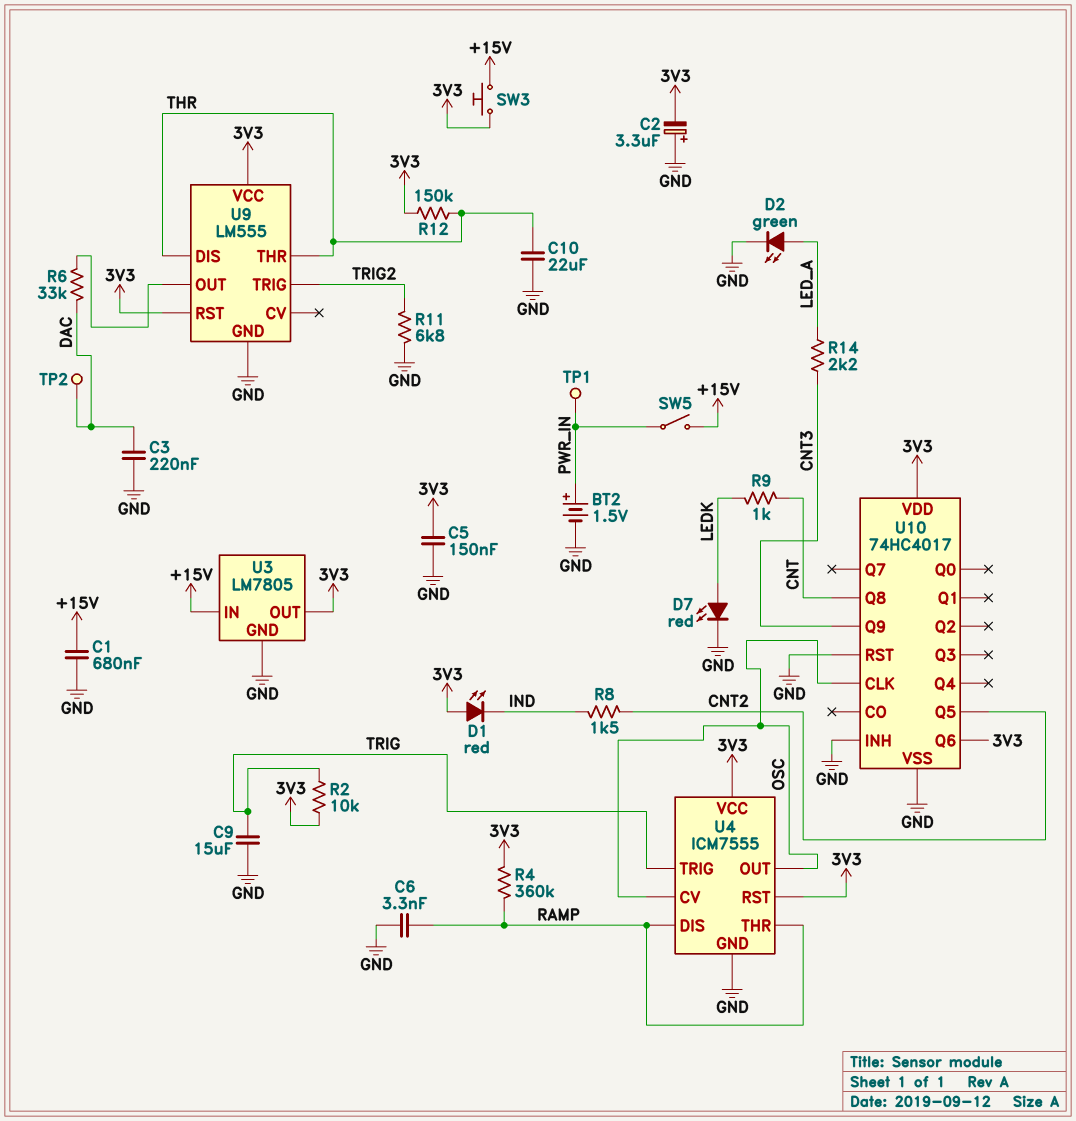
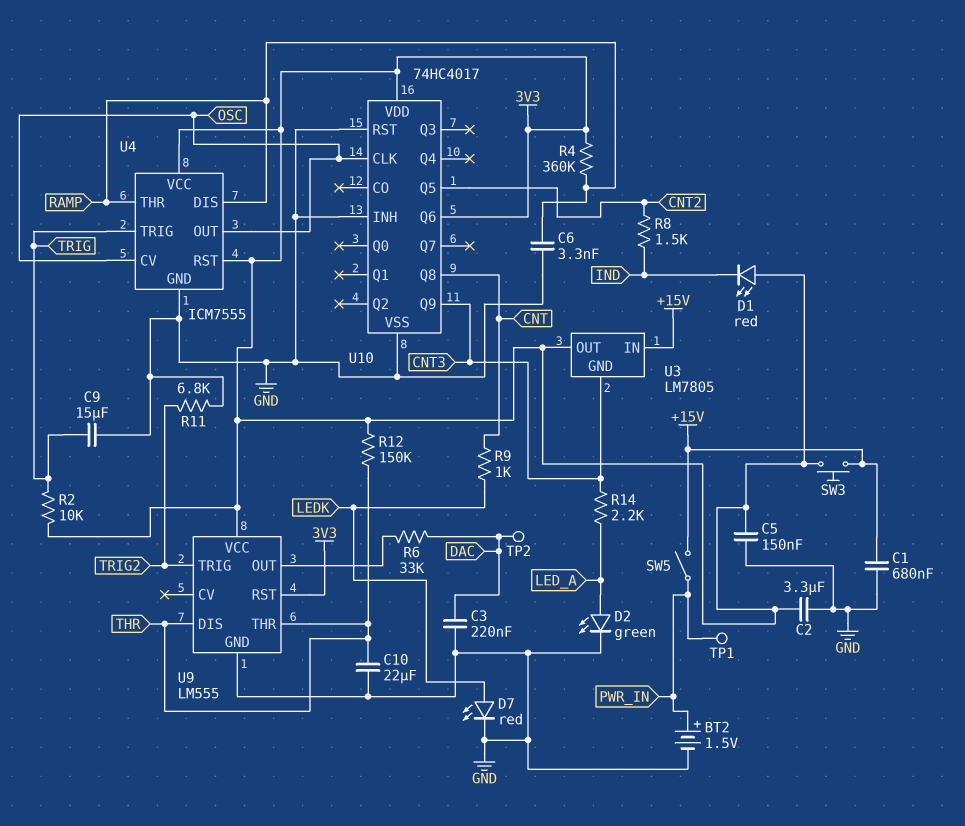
C2: 3.3uF (plus GND, minus 3V3) -> 3.3uF (3V3, GND)
U3 pin GND: GND -> CNT3

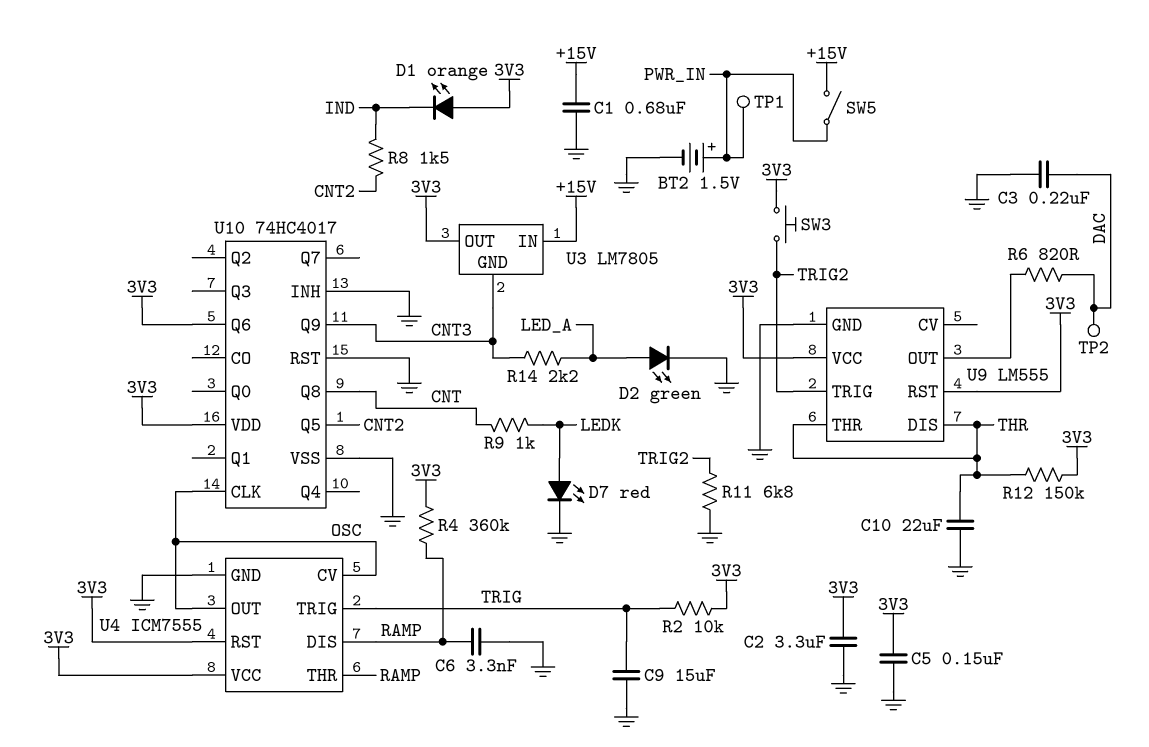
D1: LED red (A 3V3, K IND) -> LED orange (A 3V3, K IND)
R6: 33k (DAC, U9/OUT) -> 820 (DAC, U9/OUT)
SW3: button (+15V, 3V3) -> button (3V3, TRIG2)

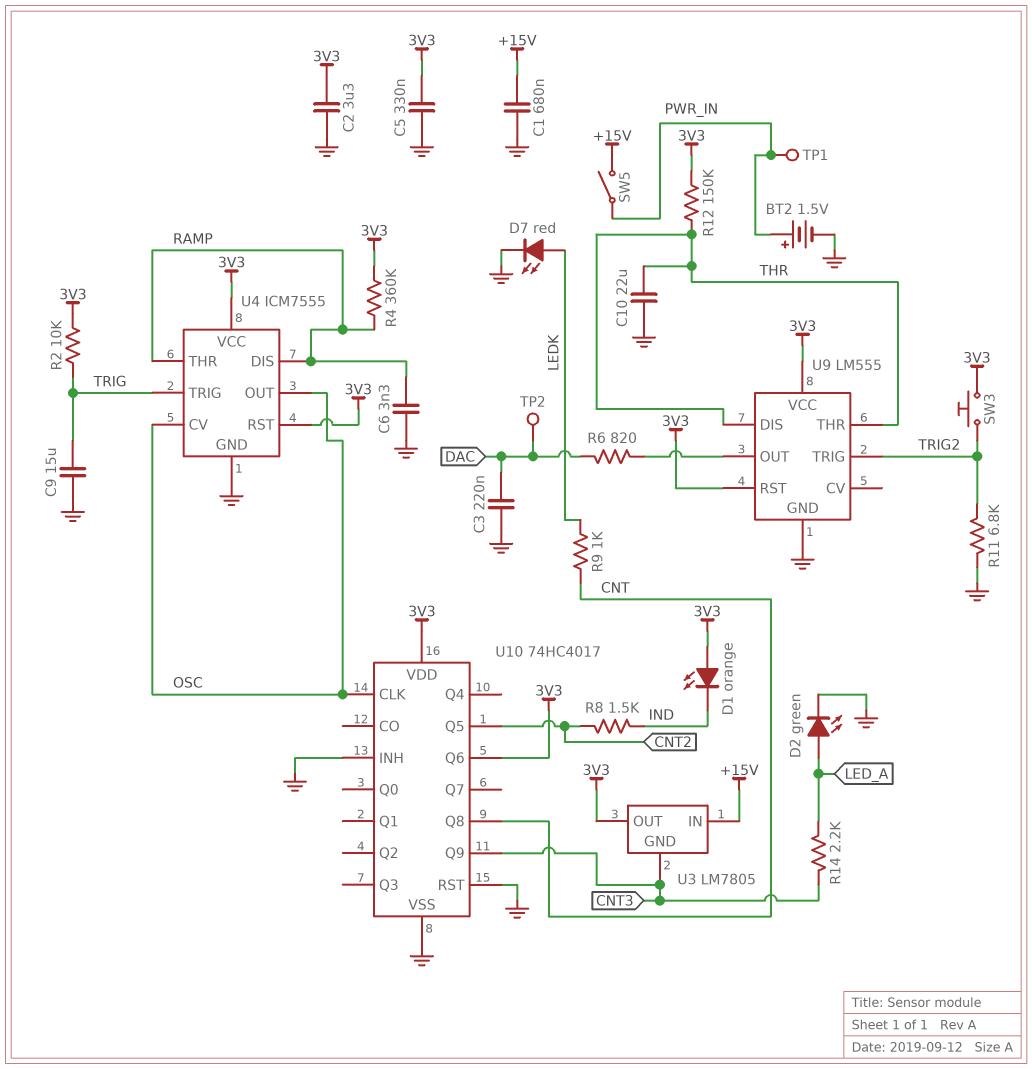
C5: 150nF (3V3, GND) -> 330nF (3V3, GND)

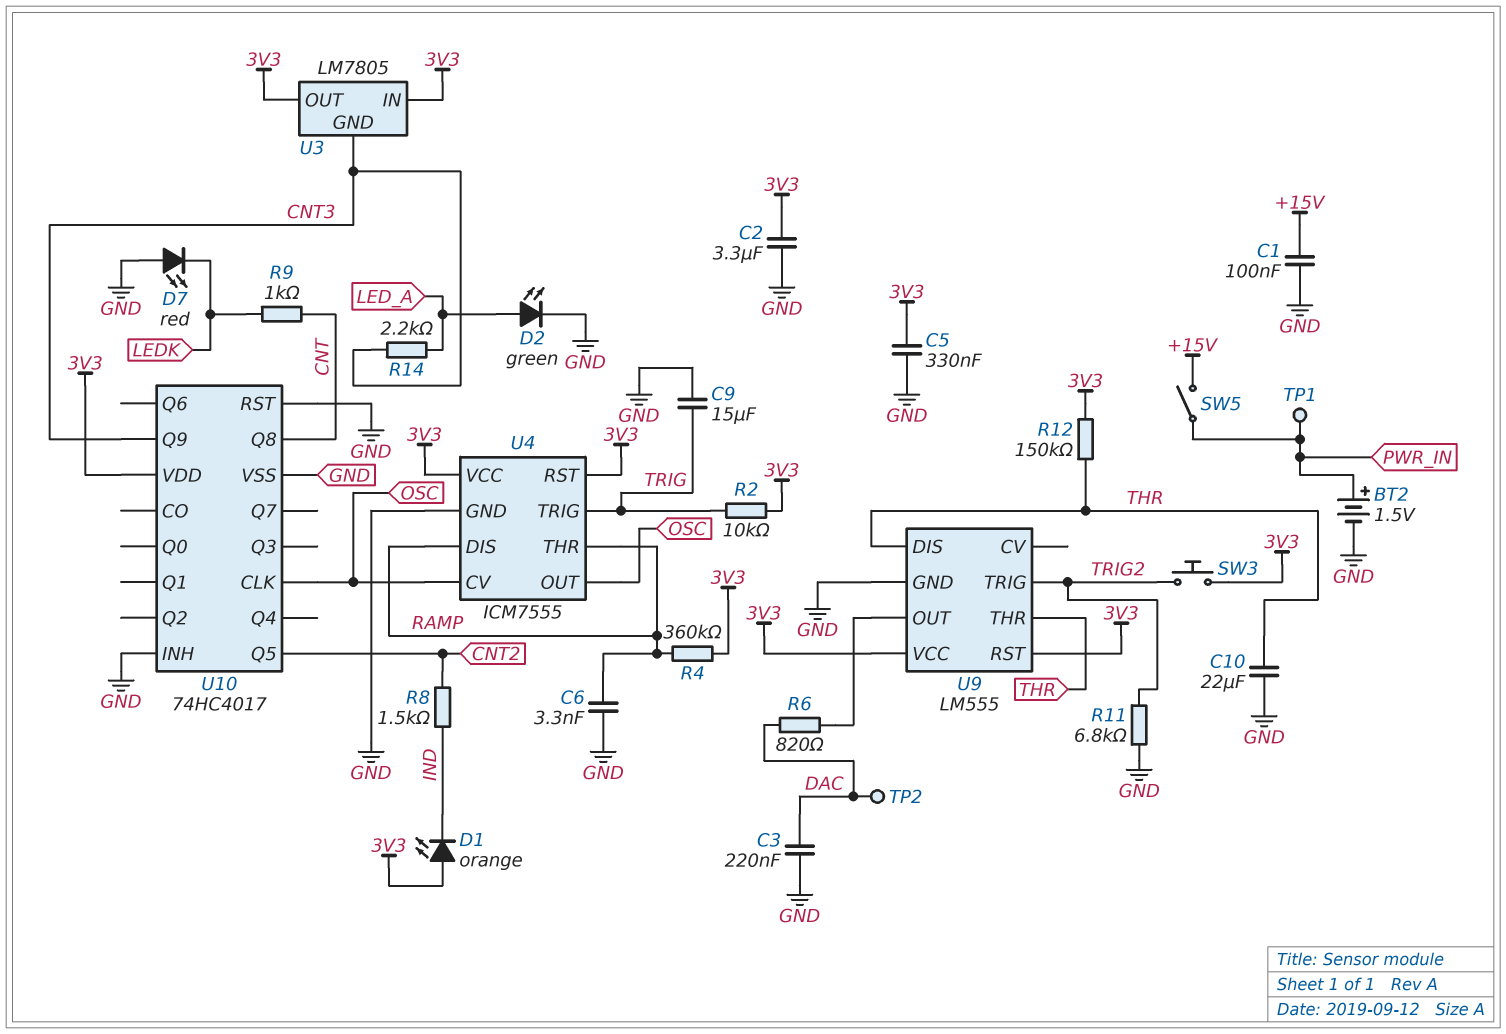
C1: 680nF (+15V, GND) -> 100nF (+15V, GND)
D7: LED red (A LEDK, K GND) -> LED red (A GND, K LEDK)
U3 pin IN: +15V -> 3V3
U10 pin Q6: 3V3 -> none

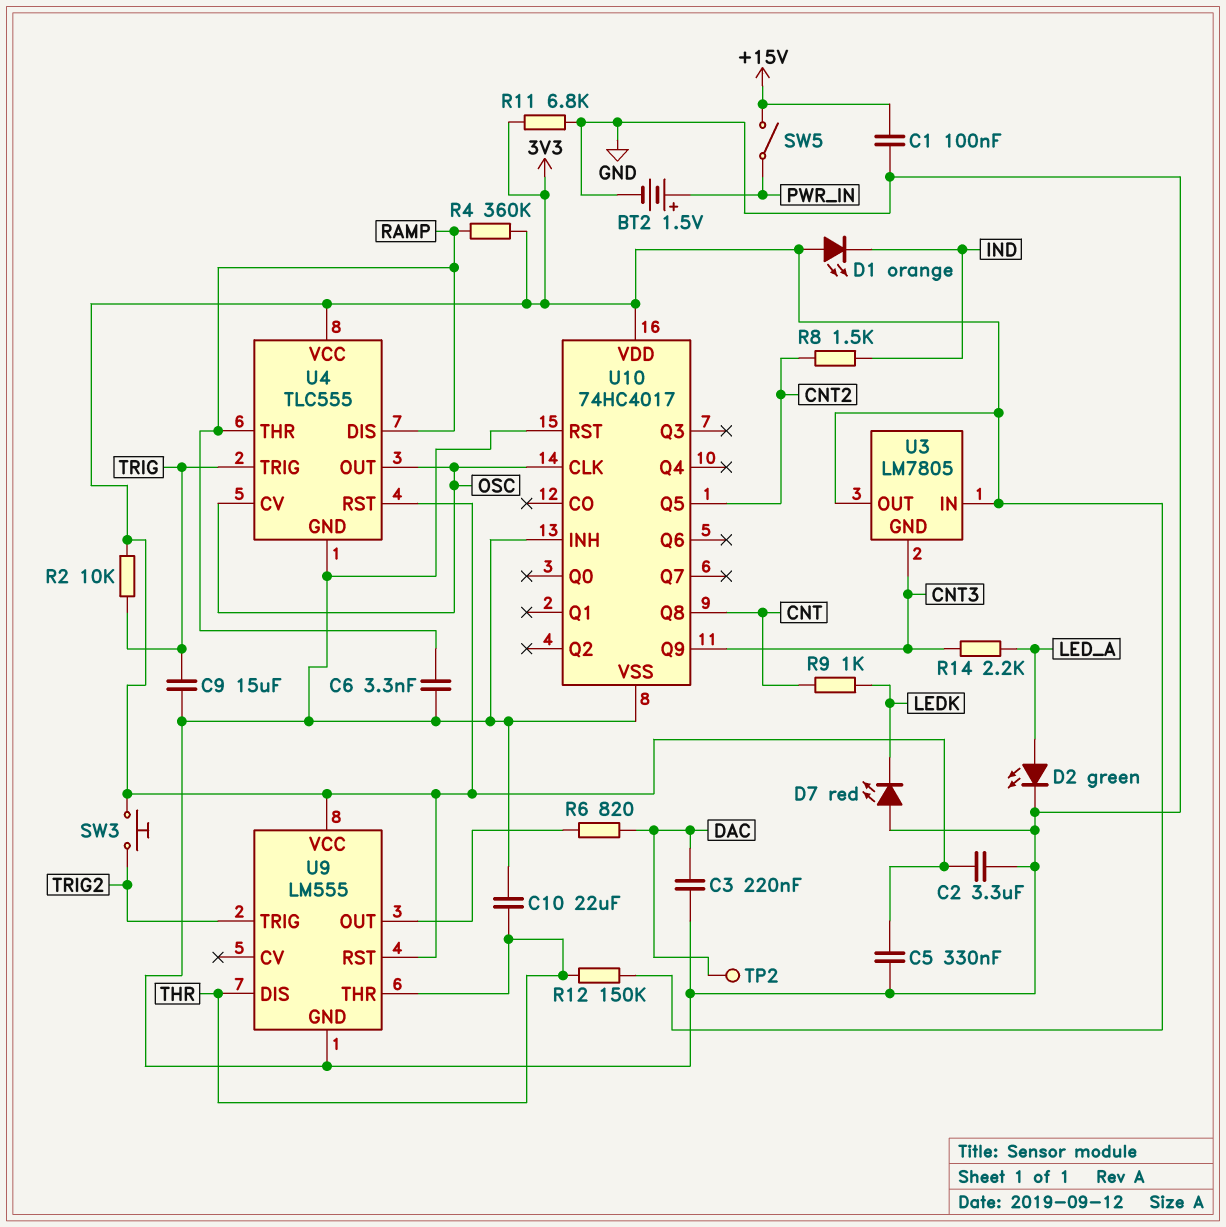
R11: 6.8k (GND, TRIG2) -> 6.8k (3V3, GND)
TP1: test point (PWR_IN) -> none
U4: ICM7555 -> TLC555

